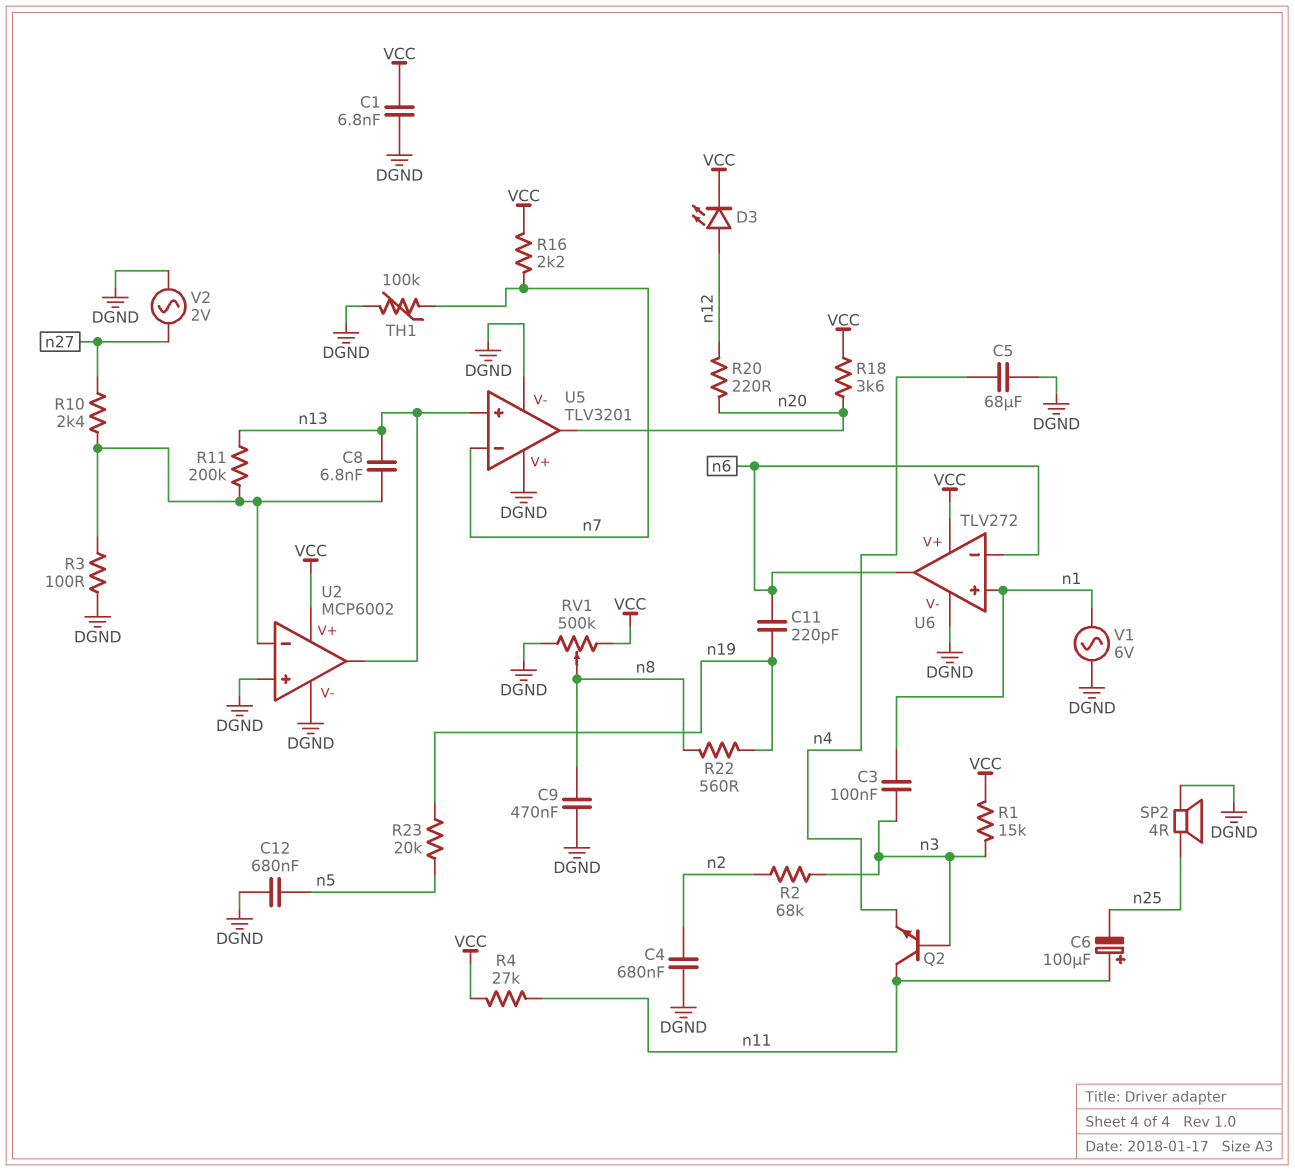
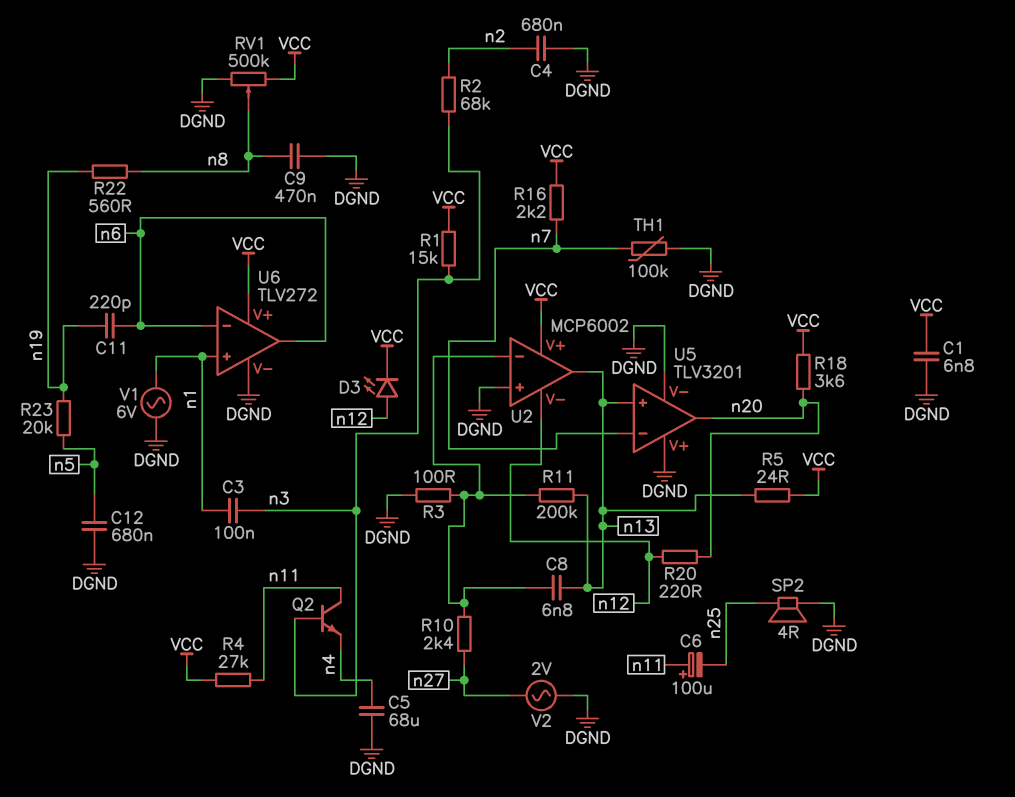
R5: none -> 24 (VCC, n13)
U2 pin V-: DGND -> n12

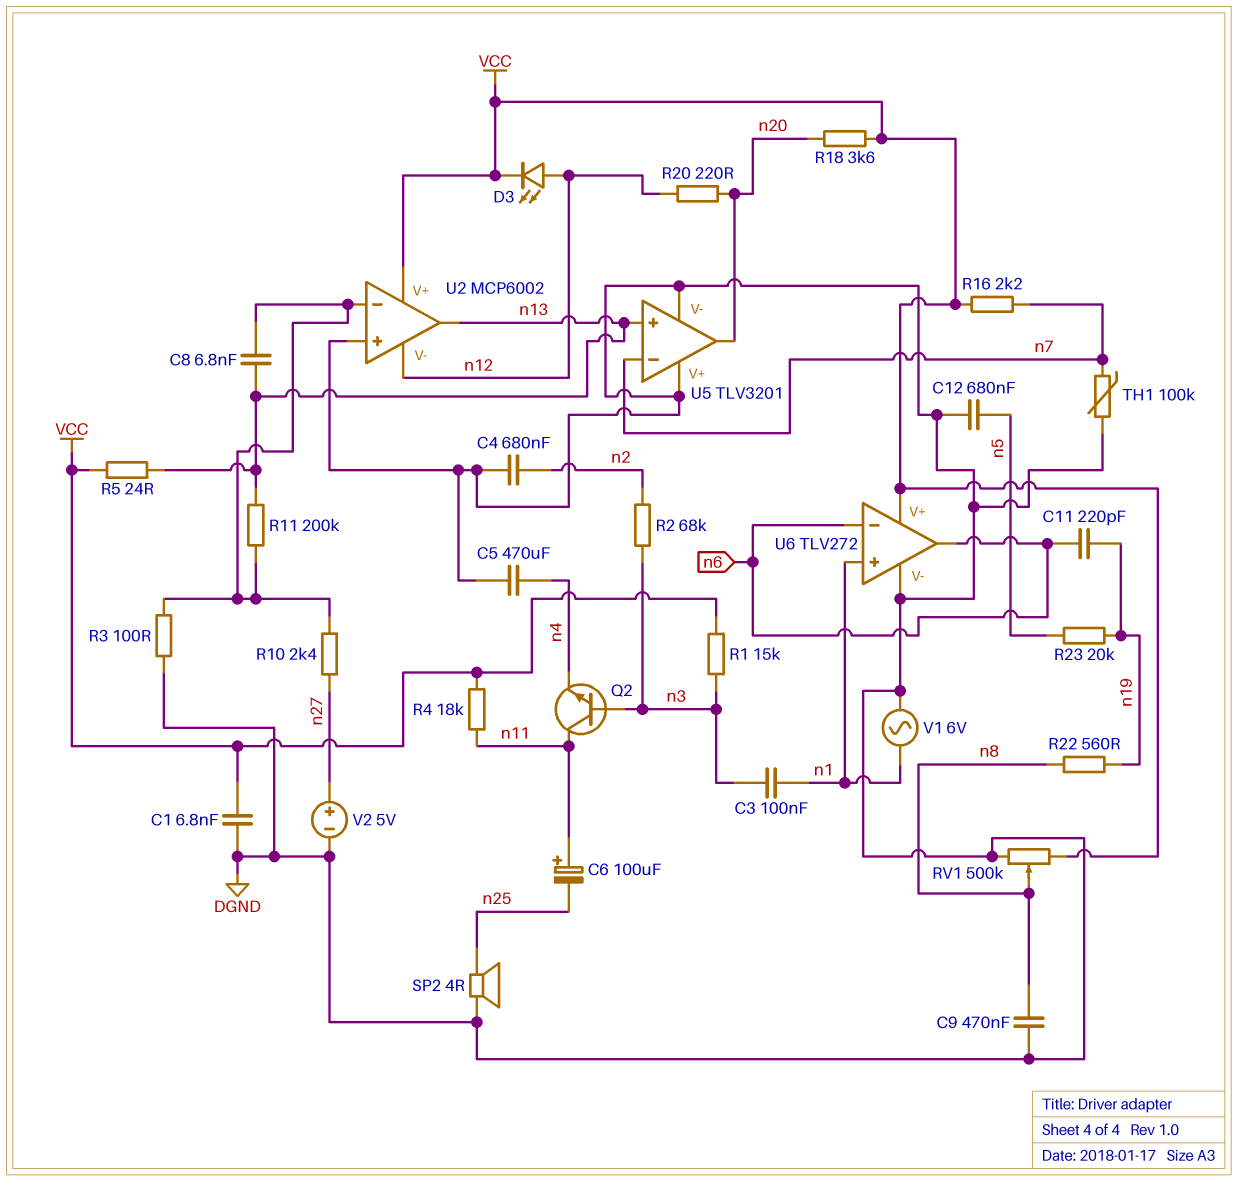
C5: 68uF (DGND, n4) -> 470uF (DGND, n4)
R4: 27k (VCC, n11) -> 18k (VCC, n11)
V2: AC 2V (DGND, n27) -> 5V (plus n27, minus DGND)

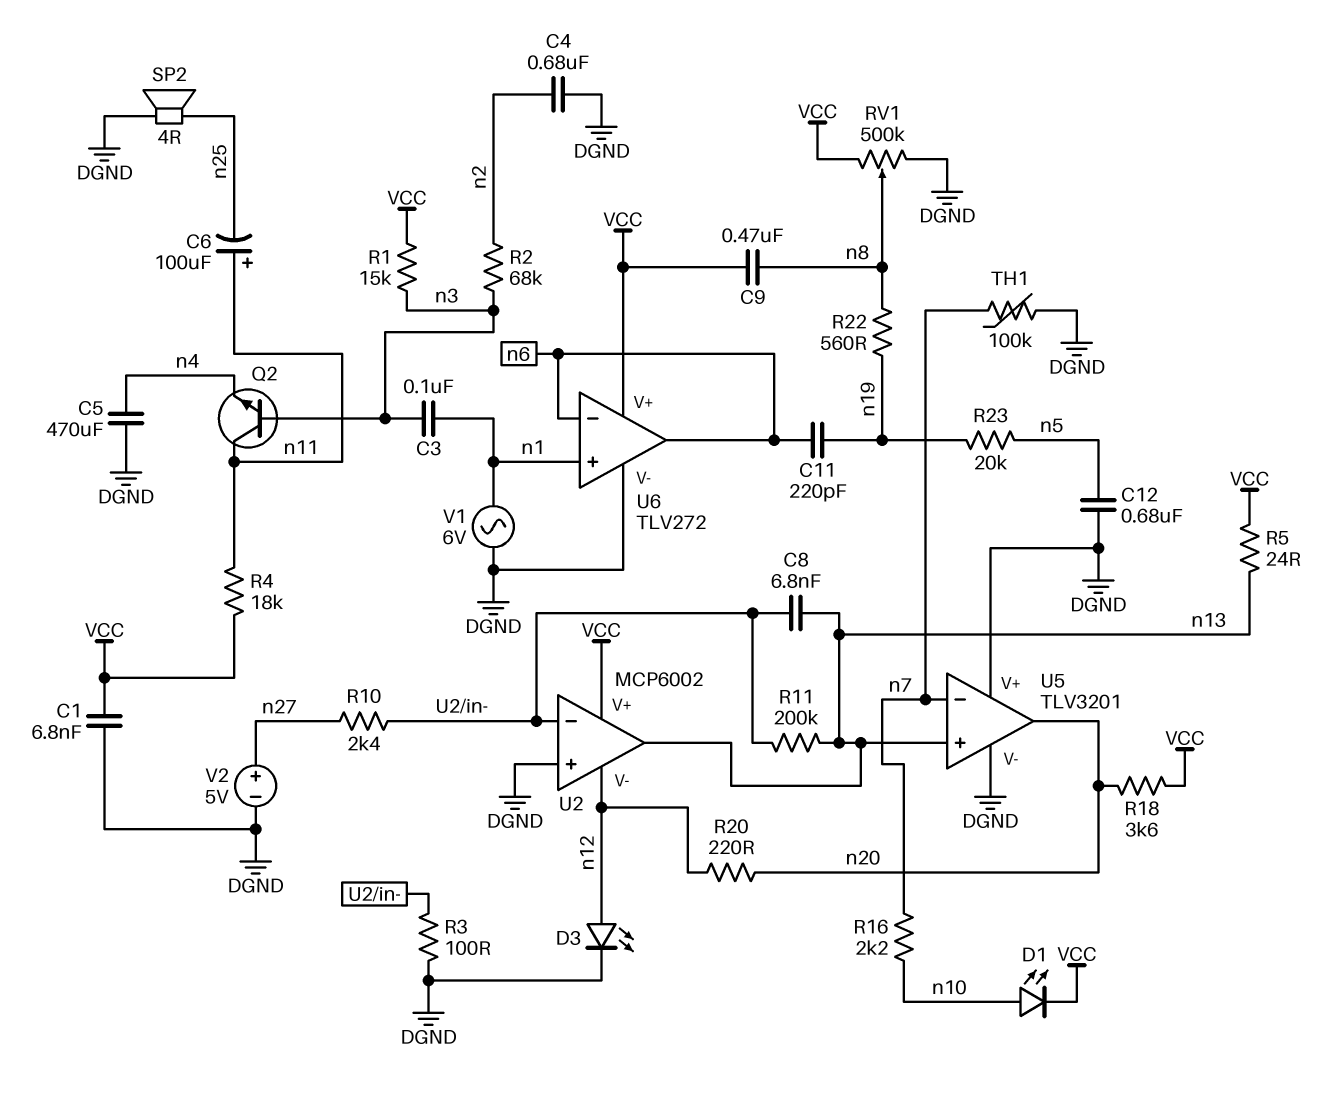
C9: 470nF (DGND, n8) -> 470nF (VCC, n8)
D1: none -> LED (A n10, K VCC)
D3: LED (A n12, K VCC) -> LED (A n12, K DGND)
R16: 2.2k (VCC, n7) -> 2.2k (n7, n10)

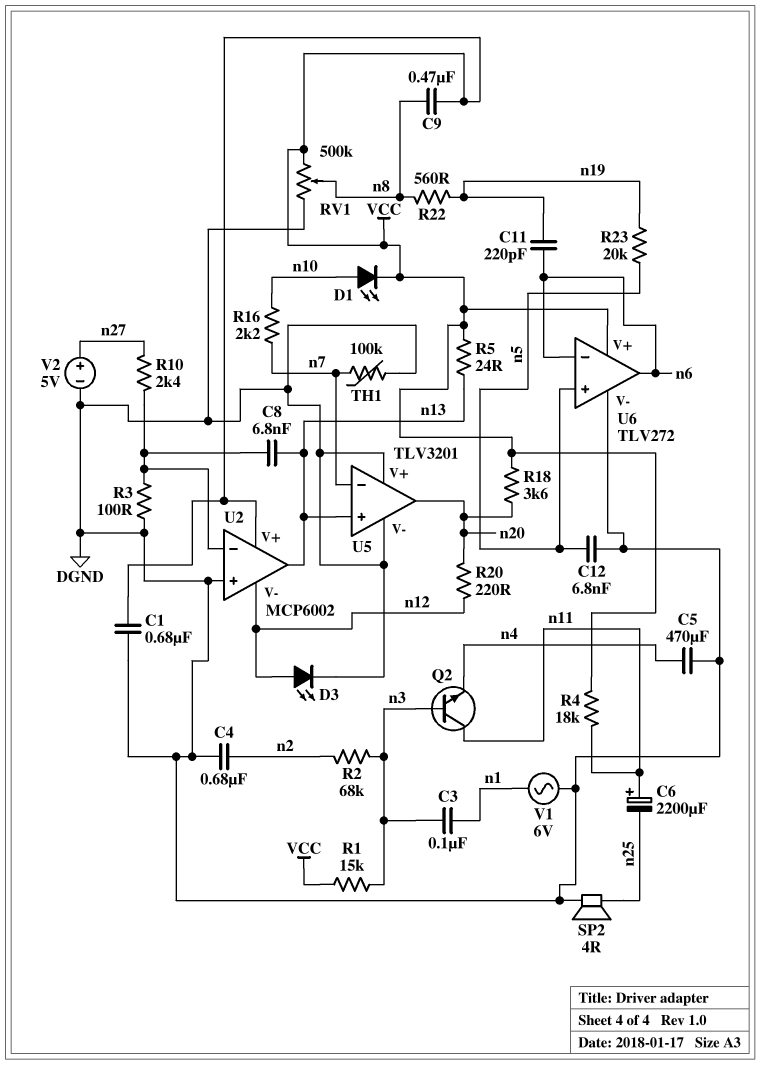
C1: 6.8nF (DGND, VCC) -> 680nF (DGND, VCC)
C6: 100uF (plus n11, minus n25) -> 2200uF (plus n11, minus n25)
C12: 680nF (DGND, n5) -> 6.8nF (DGND, n5)
R11: 200k (U2/in-, n13) -> none
U6 pin in+: n1 -> n5

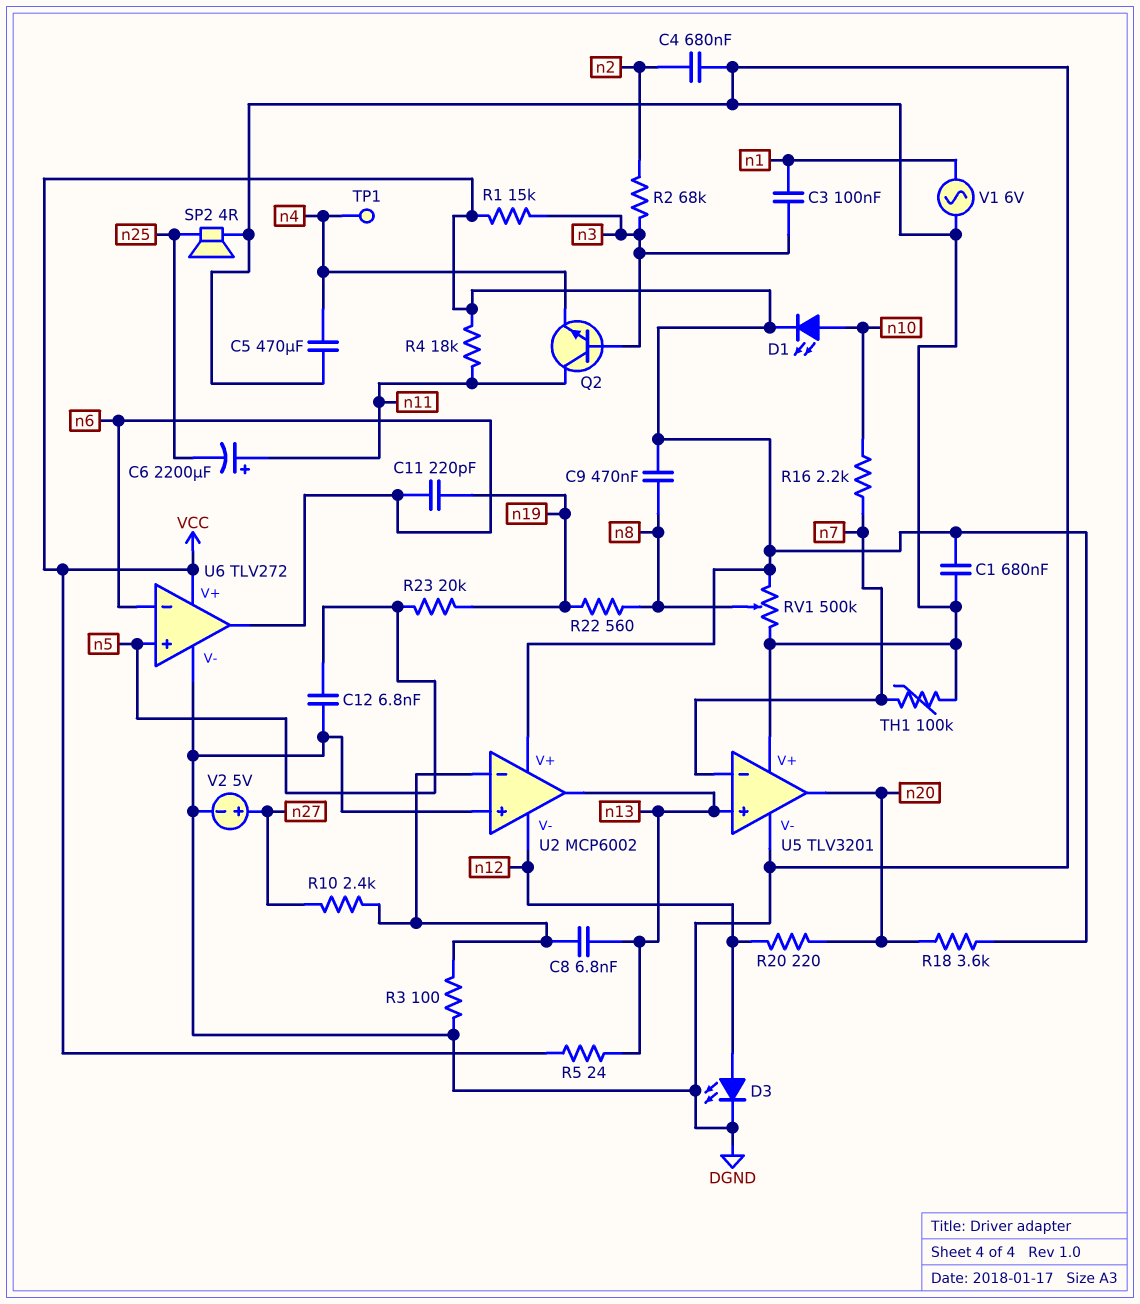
TP1: none -> test point (n4)

